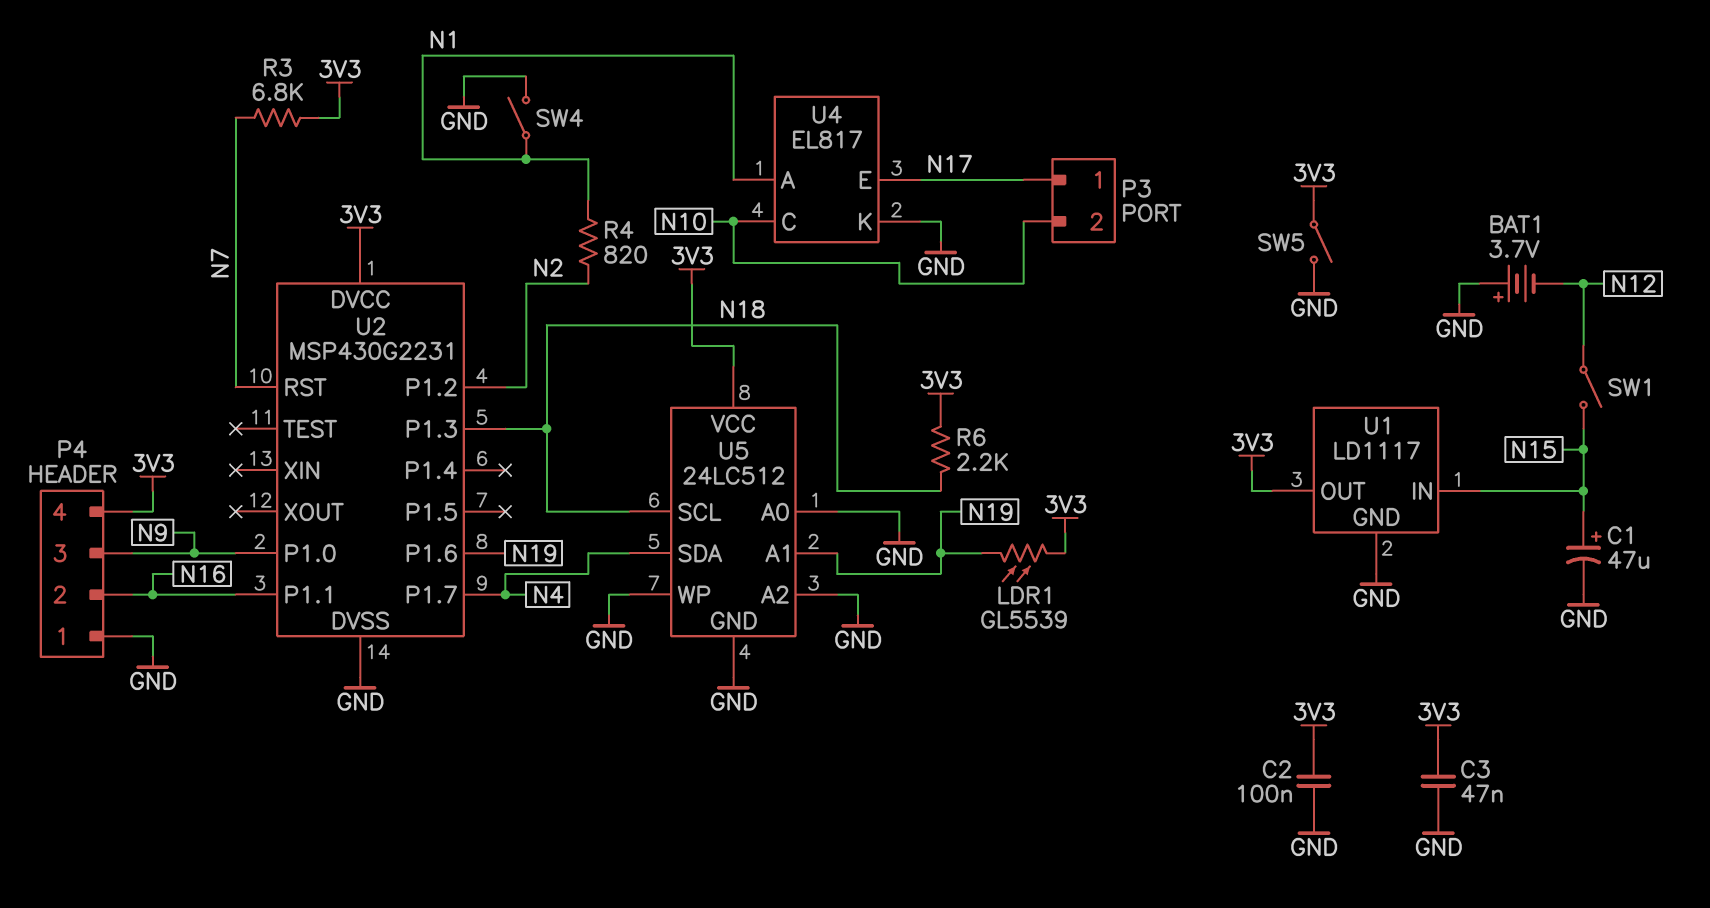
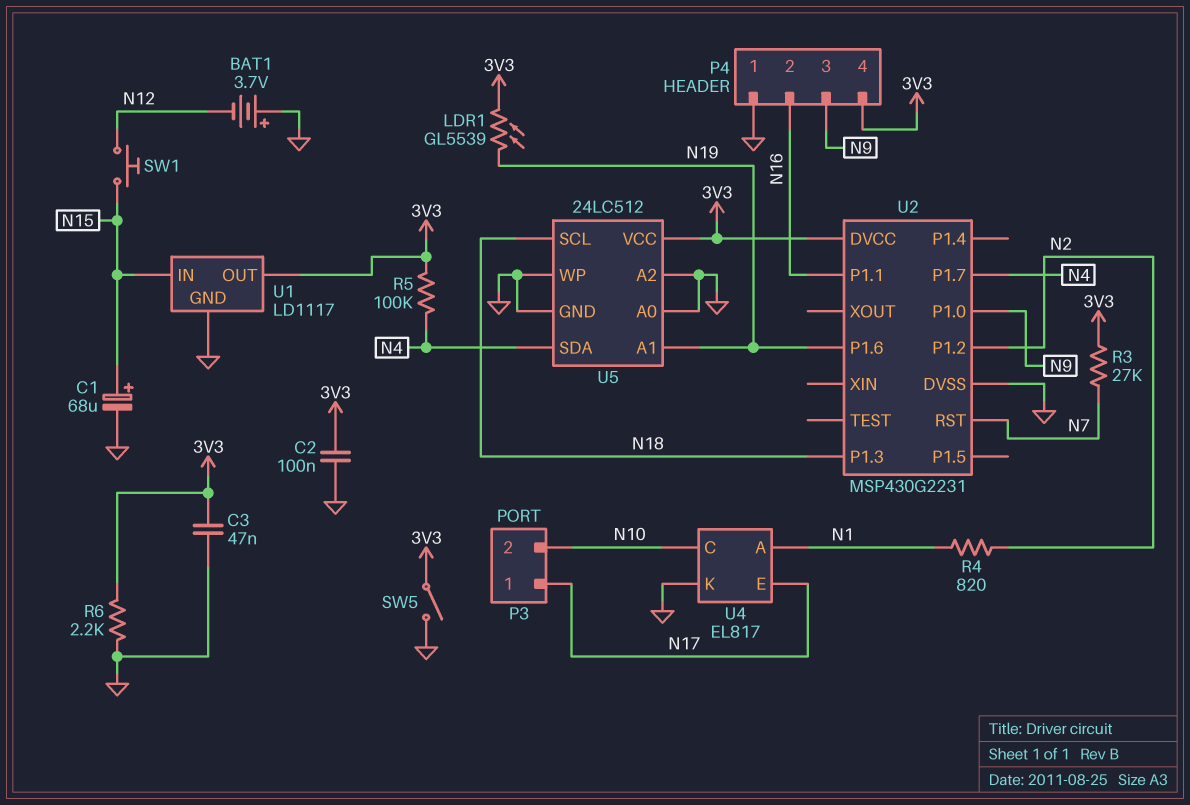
C1: 47uF (plus N15, minus GND) -> 68uF (plus N15, minus GND)
R3: 6.8k (3V3, N7) -> 27k (3V3, N7)
R5: none -> 100k (3V3, N4)
R6: 2.2k (3V3, N18) -> 2.2k (3V3, GND)
SW1: switch (N12, N15) -> button (N12, N15)
SW4: switch (GND, N1) -> none

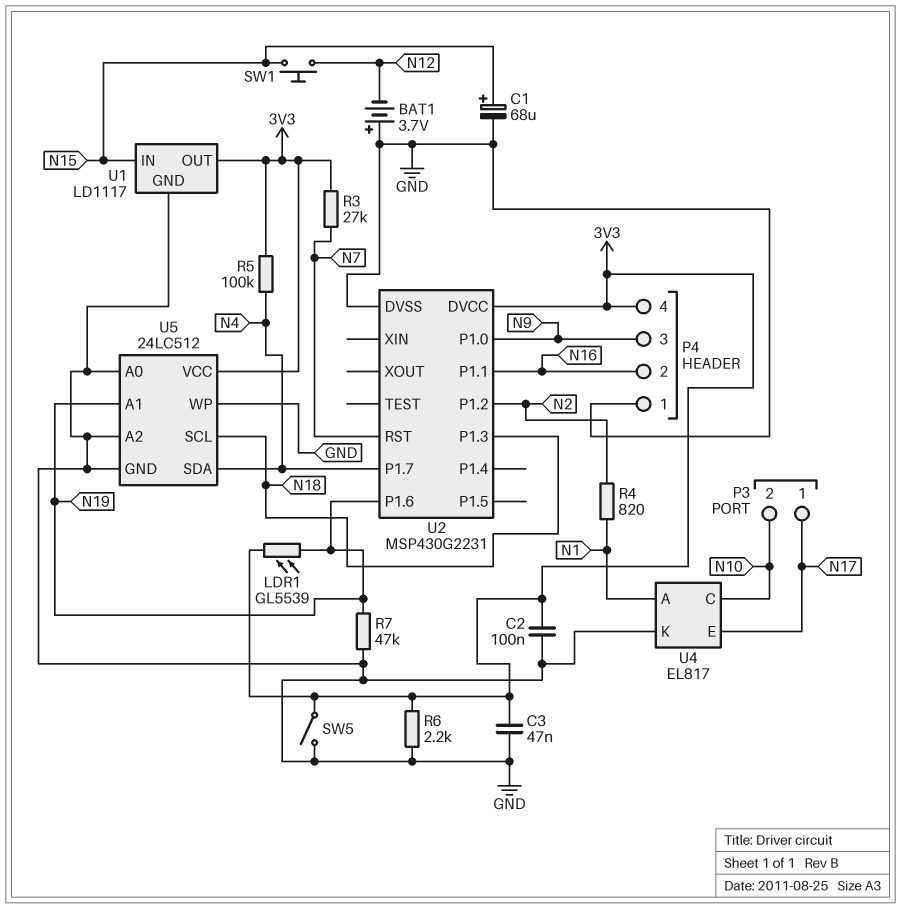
R7: none -> 47k (GND, N19)

